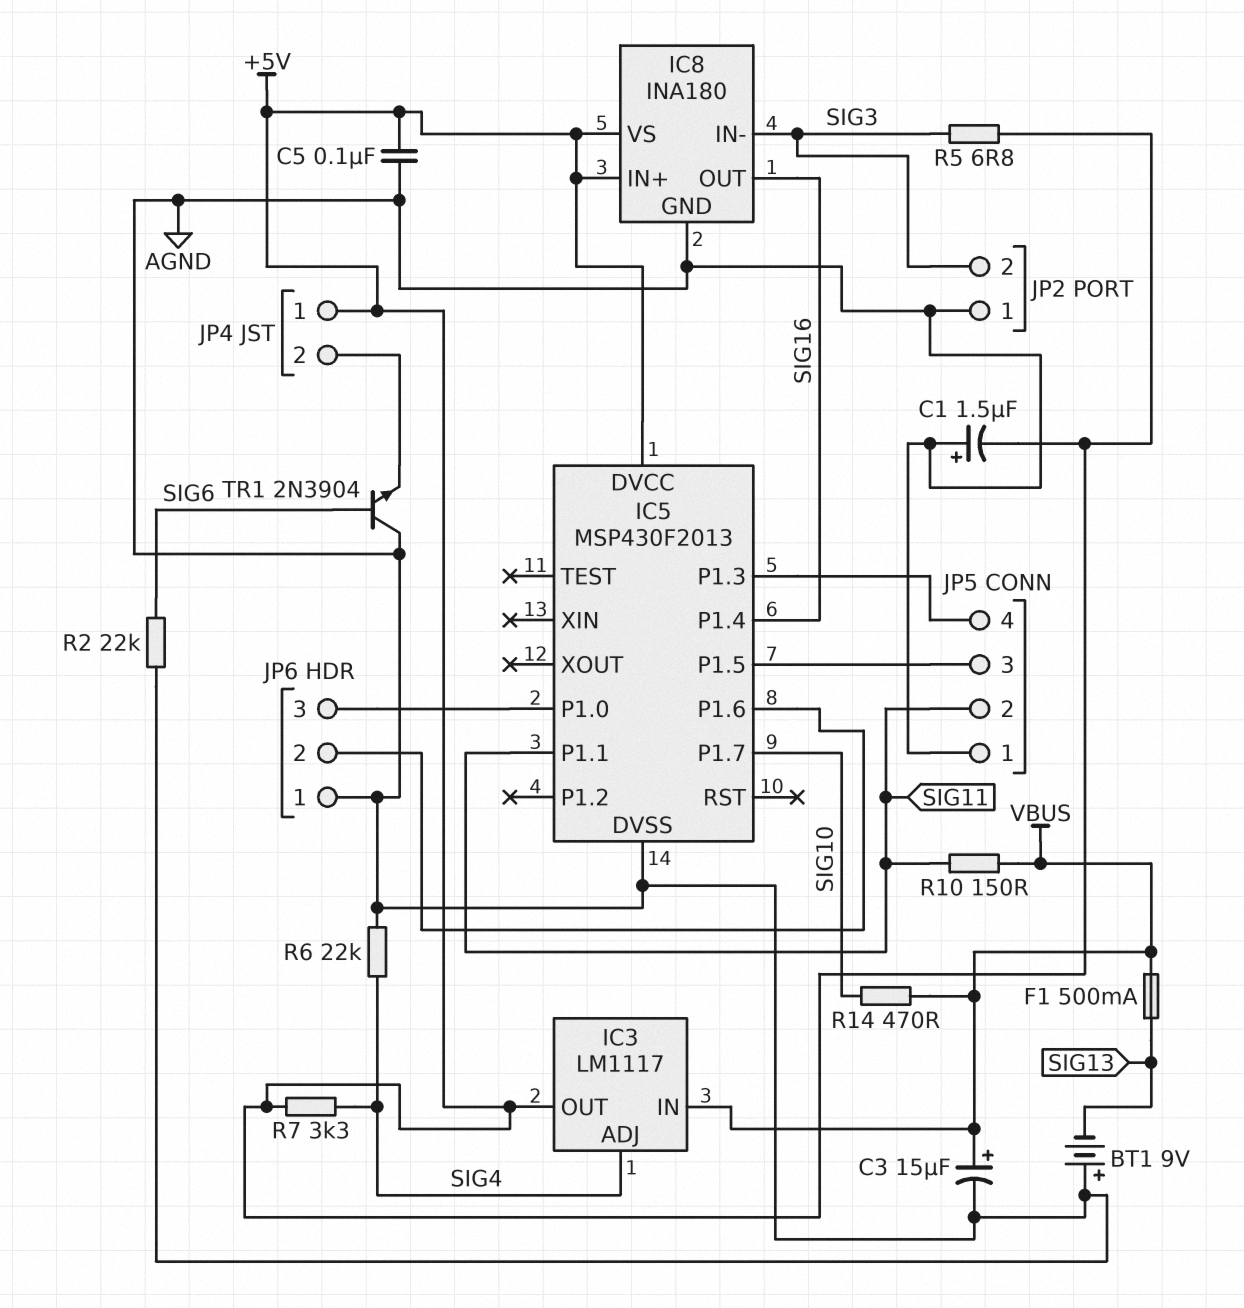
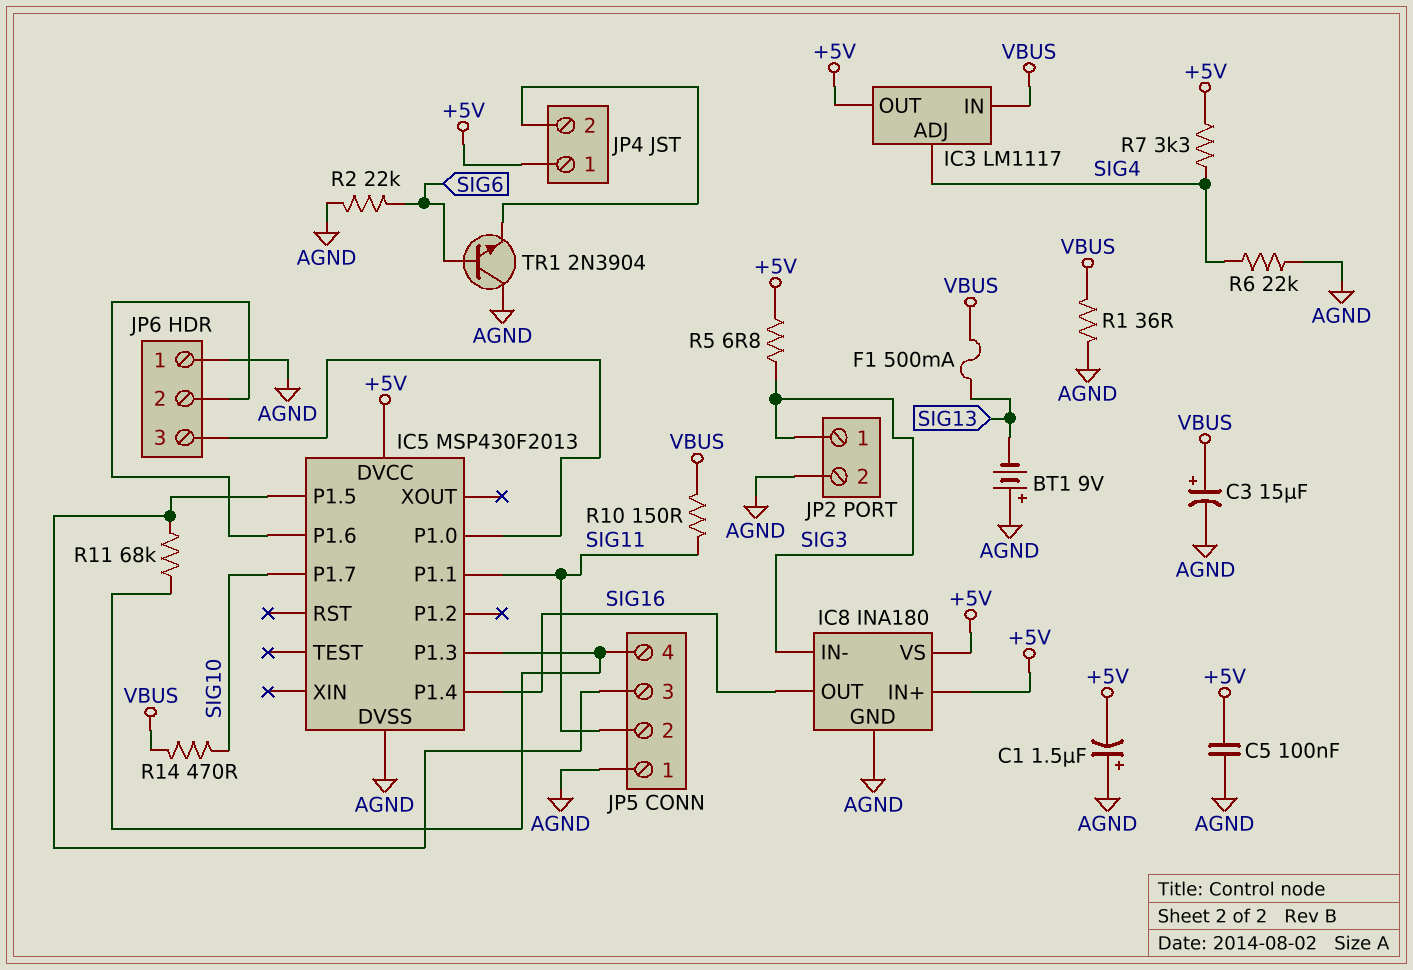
JP2 pin 1: AGND -> SIG3
JP2 pin 2: SIG3 -> AGND
R1: none -> 36 (AGND, VBUS)
R11: none -> 68k (IC5/P1.3, IC5/P1.5)

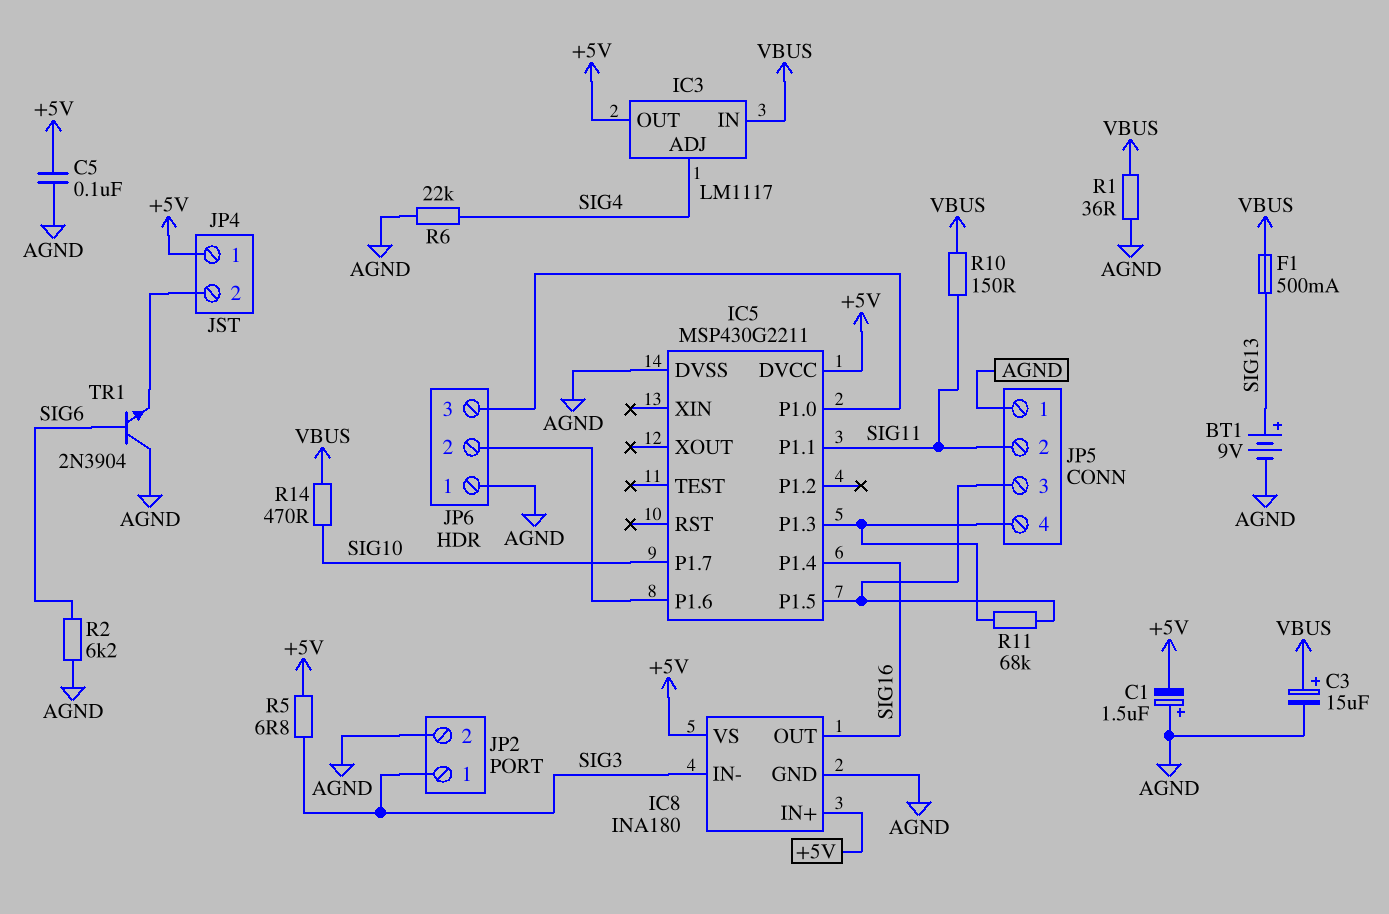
BT1: 9V (plus AGND, minus SIG13) -> 9V (plus SIG13, minus AGND)
IC5: MSP430F2013 -> MSP430G2211
R2: 22k (AGND, SIG6) -> 6.2k (AGND, SIG6)
R7: 3.3k (+5V, SIG4) -> none

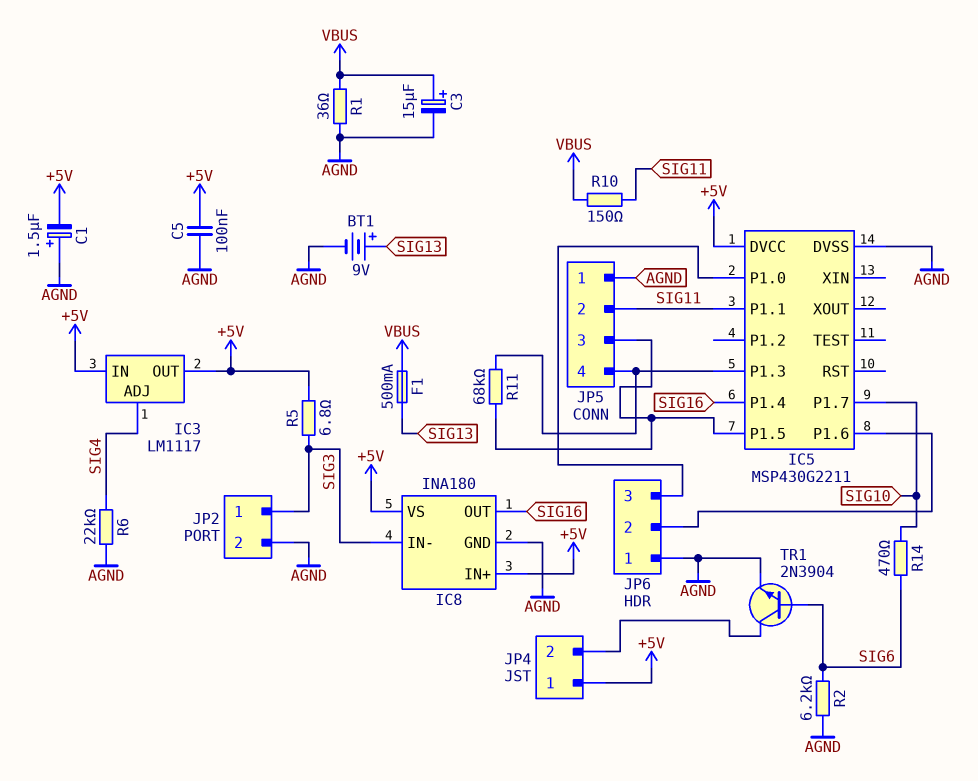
IC3 pin IN: VBUS -> +5V
R14: 470 (SIG10, VBUS) -> 470 (SIG6, SIG10)
TR1: NPN 2N3904 (B SIG6, C AGND, E JP4/2) -> NPN 2N3904 (B SIG6, C JP4/2, E AGND)

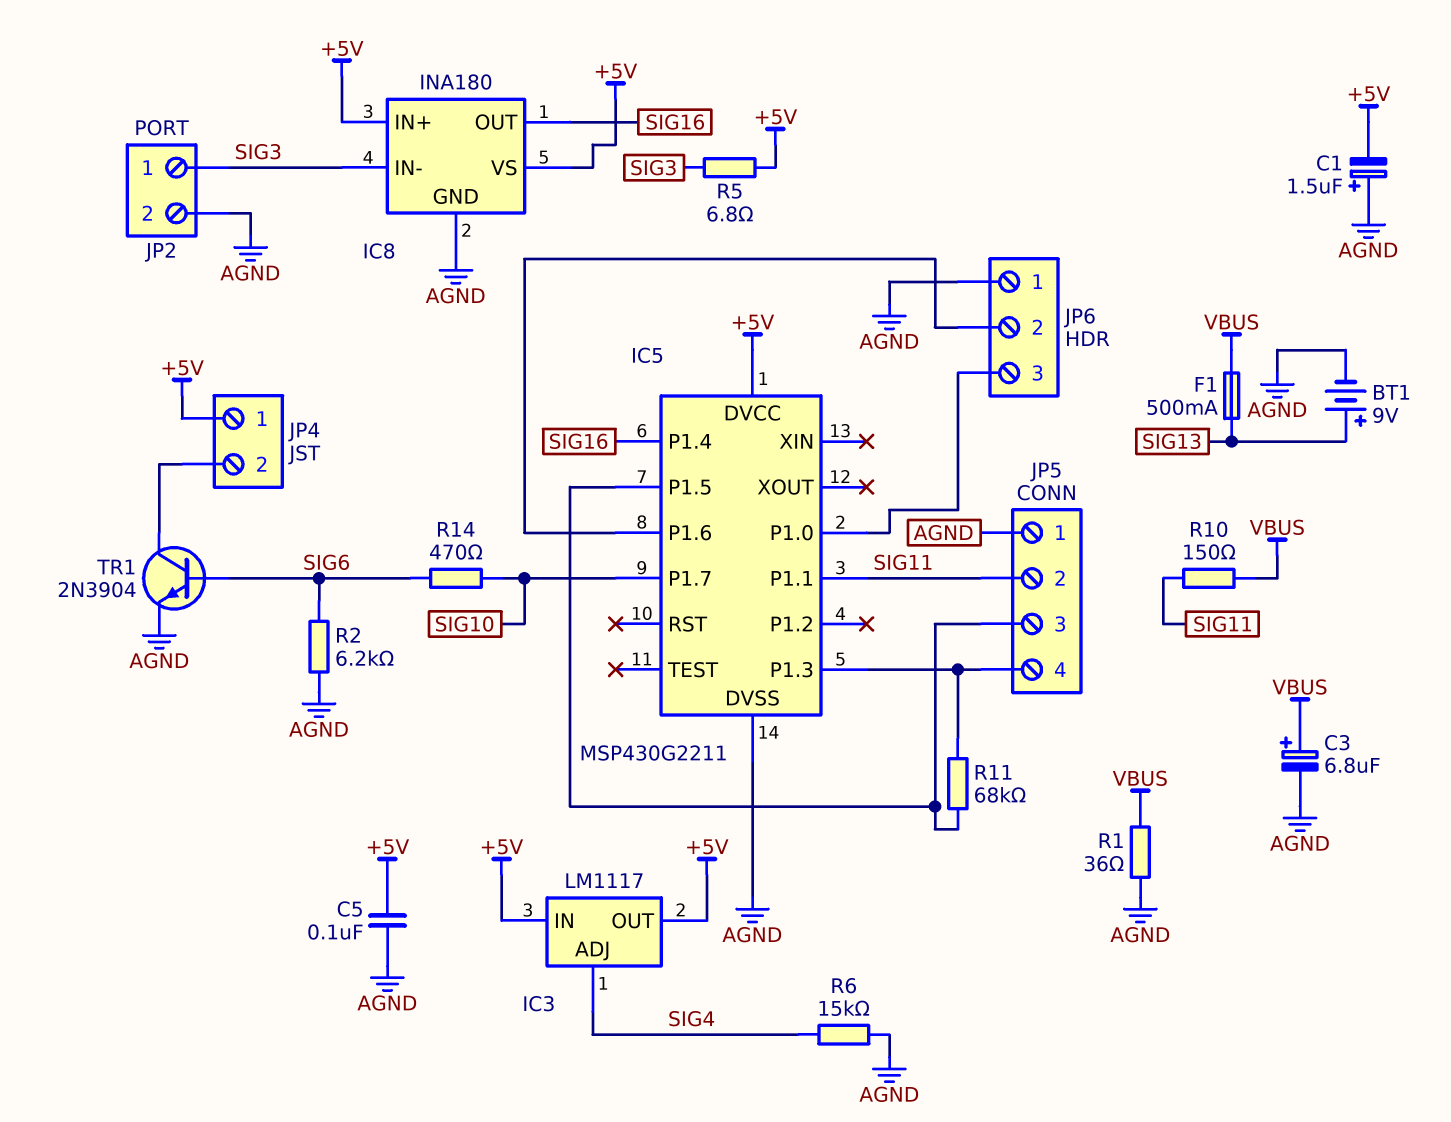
C3: 15uF (plus VBUS, minus AGND) -> 6.8uF (plus VBUS, minus AGND)
R6: 22k (AGND, SIG4) -> 15k (AGND, SIG4)

